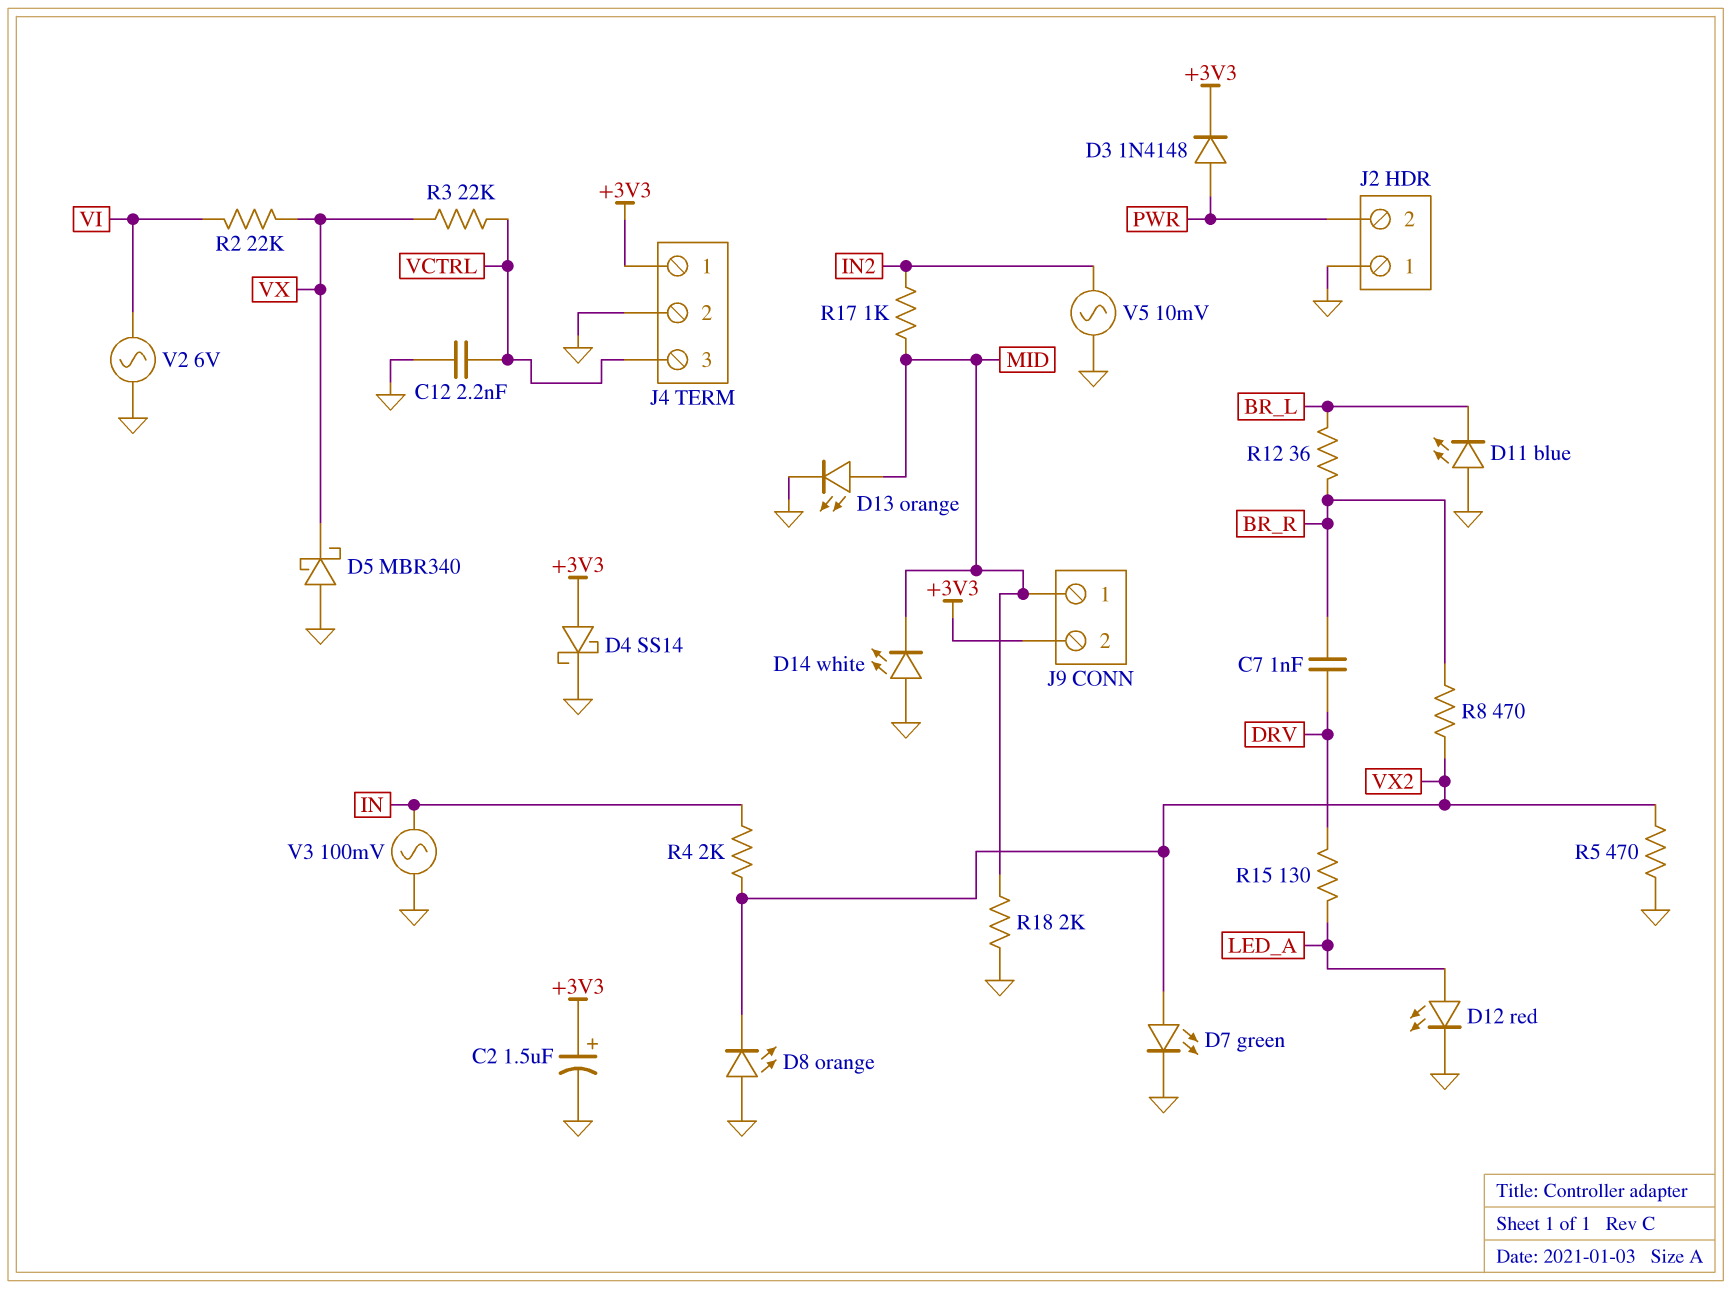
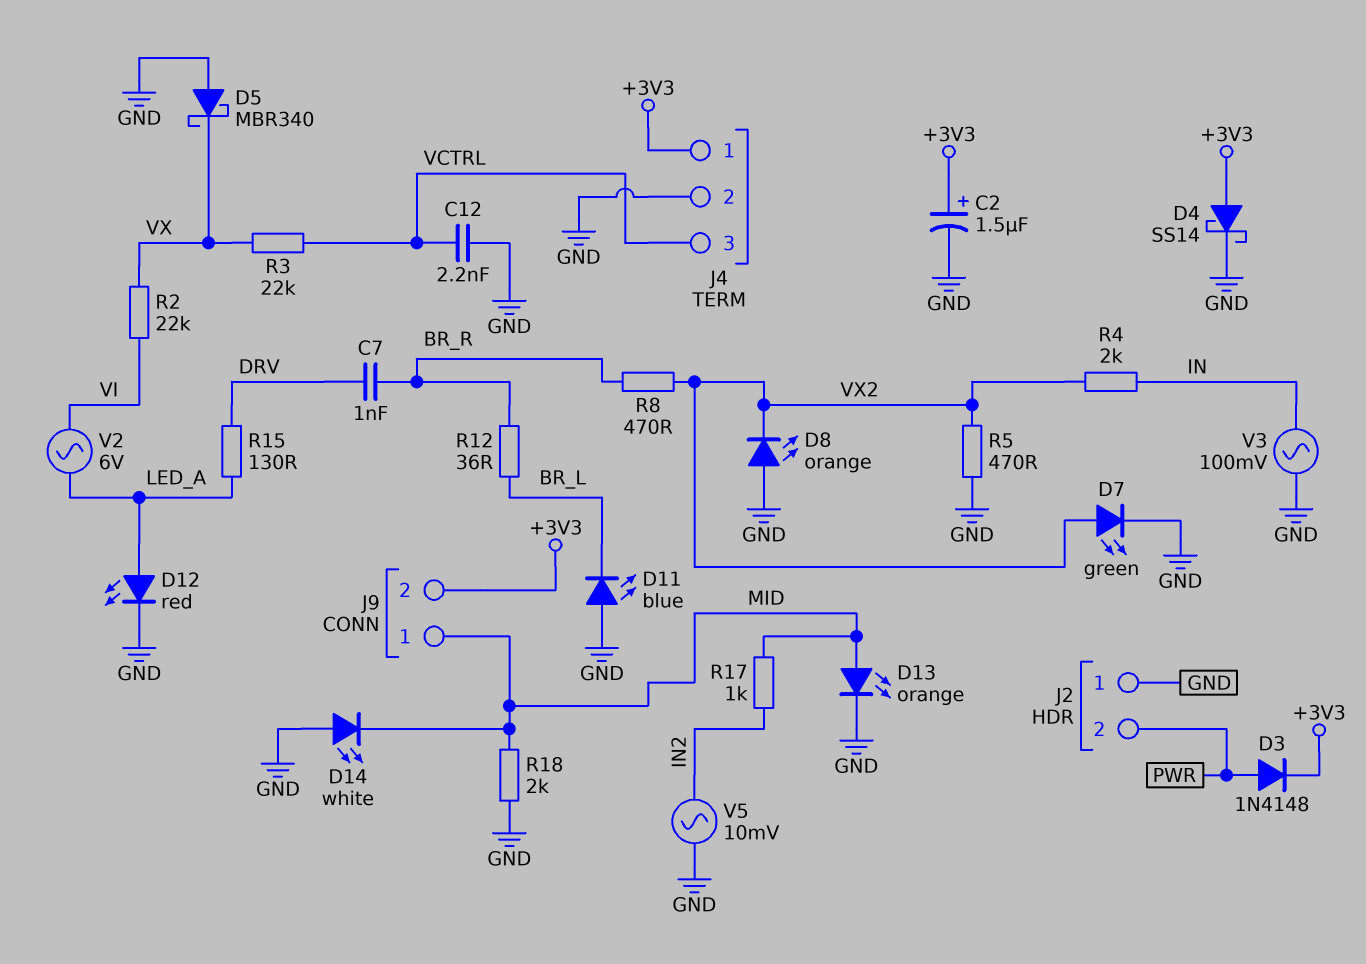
V2: AC 6V (GND, VI) -> AC 6V (LED_A, VI)

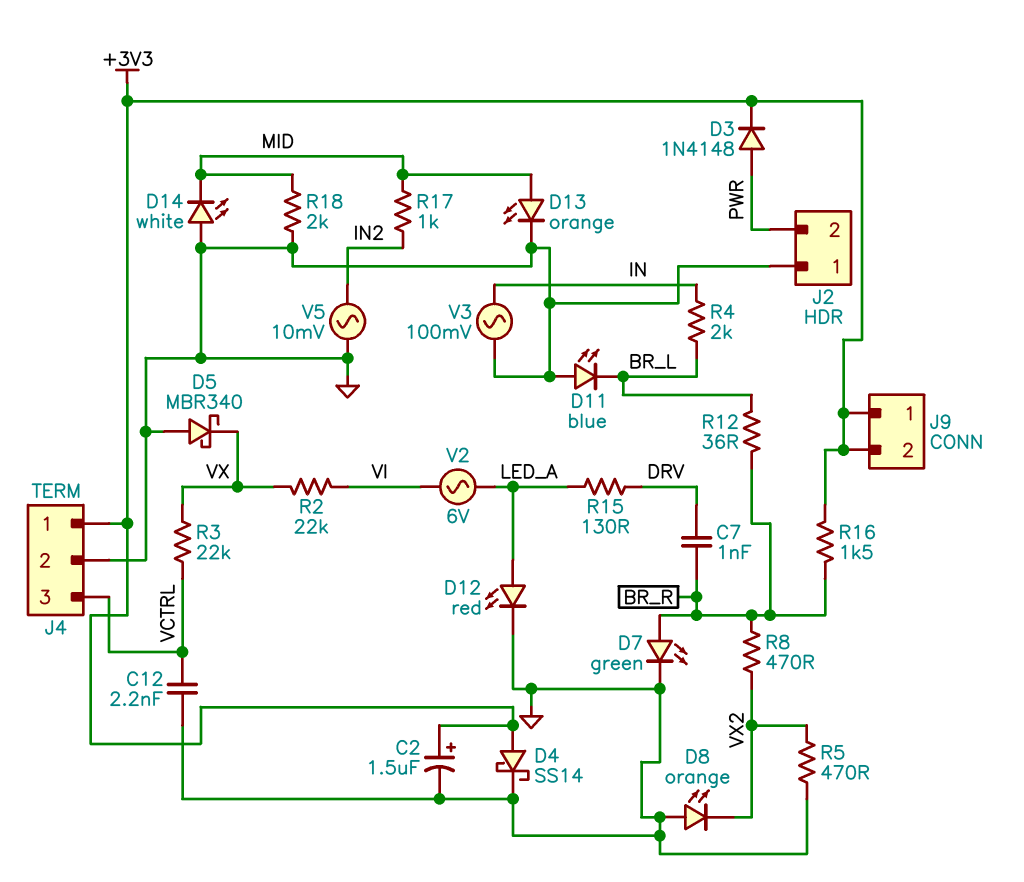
D7: LED green (A VX2, K GND) -> LED green (A BR_R, K GND)
J9 pin 1: MID -> +3V3
R4: 2k (IN, VX2) -> 2k (BR_L, IN)
R16: none -> 1.5k (+3V3, BR_R)

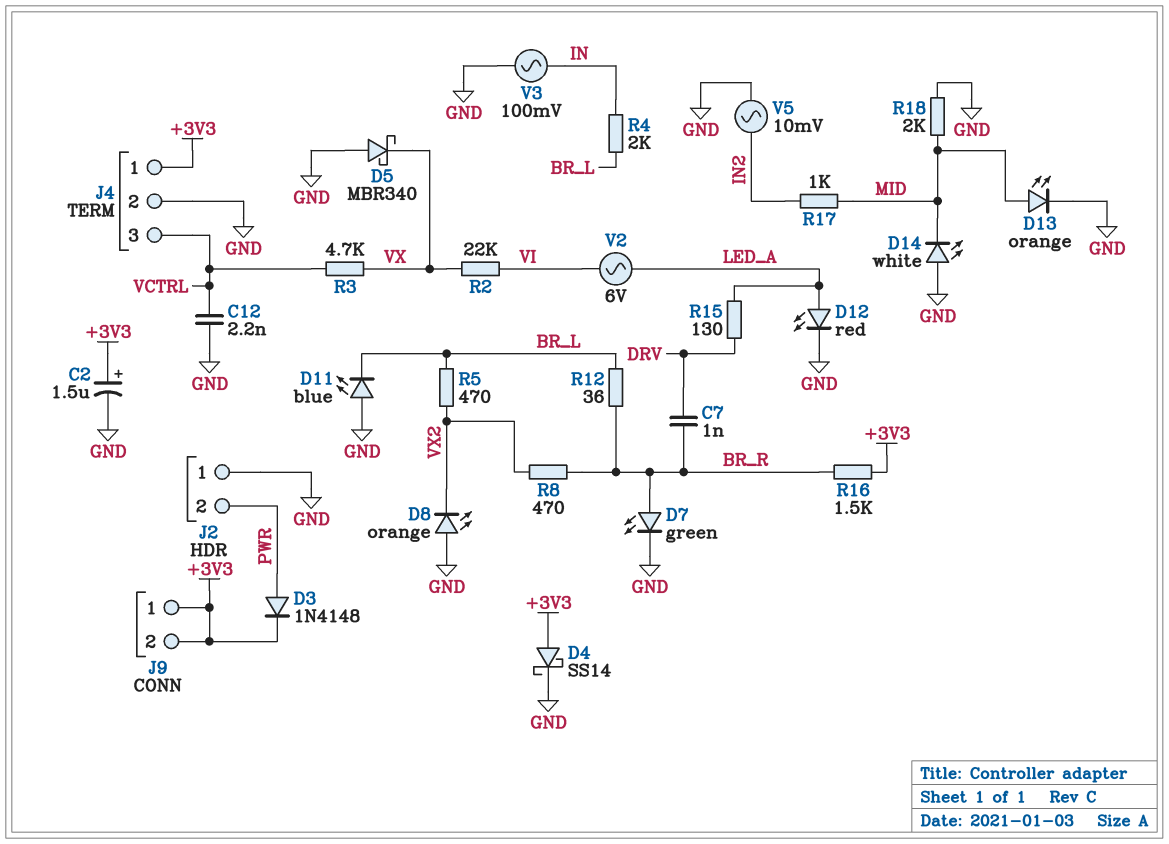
R3: 22k (VCTRL, VX) -> 4.7k (VCTRL, VX)
R5: 470 (GND, VX2) -> 470 (BR_L, VX2)

